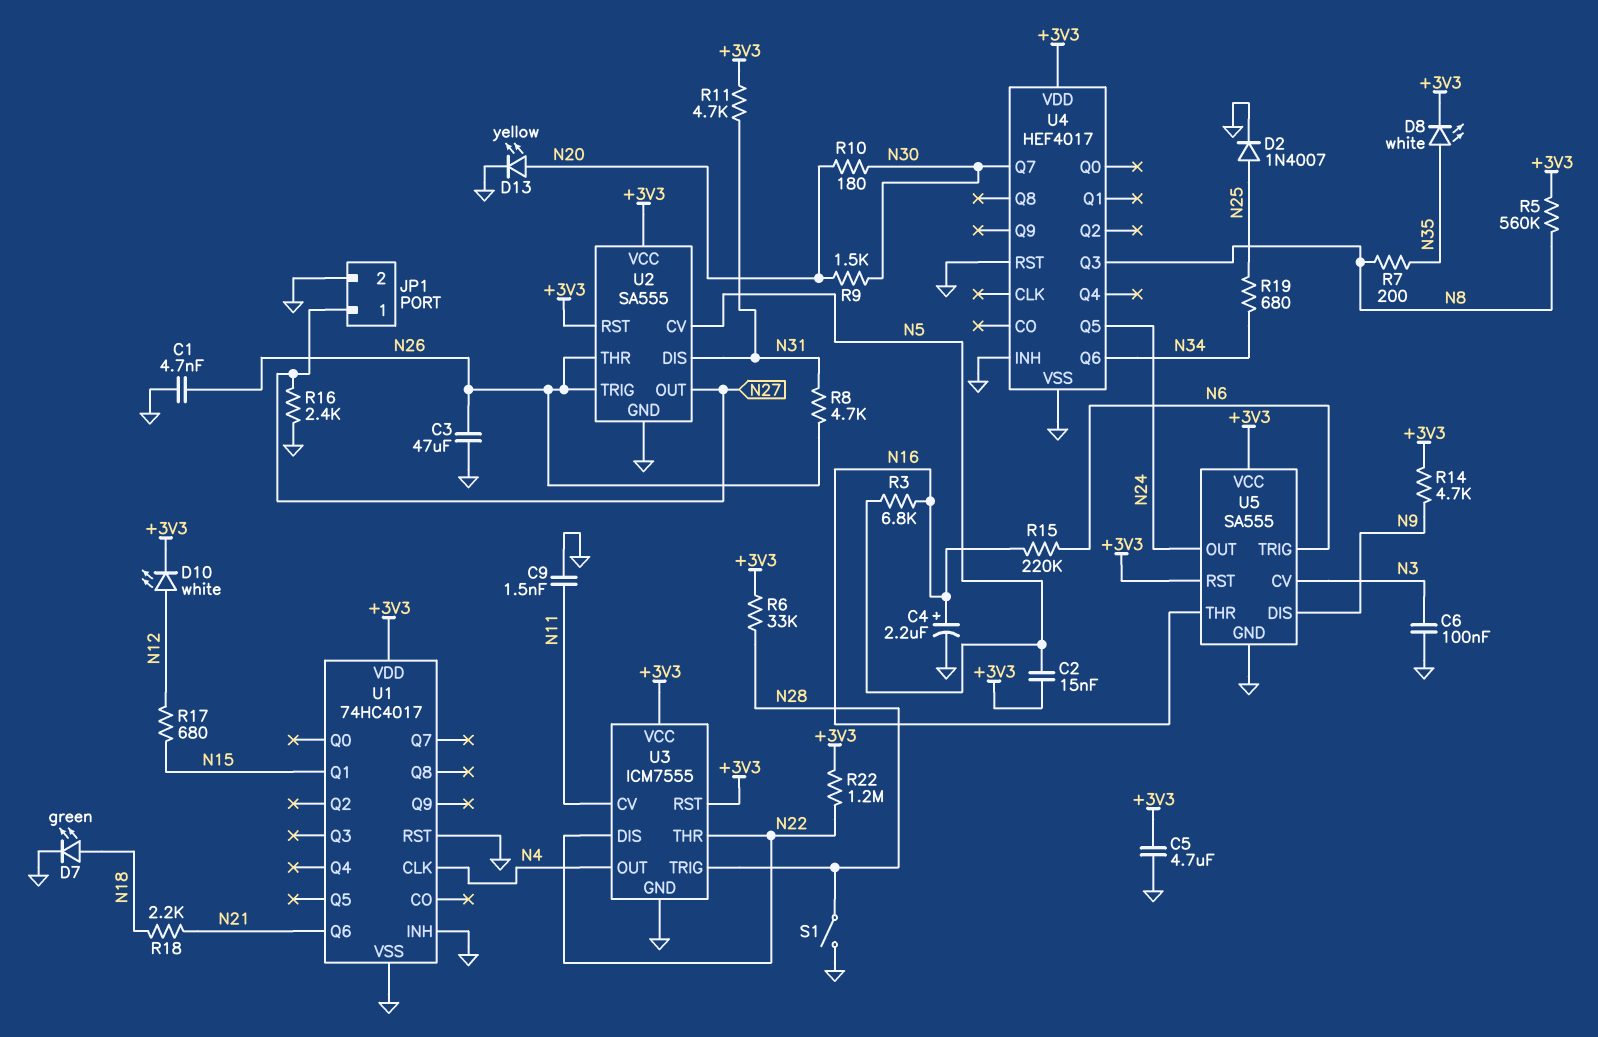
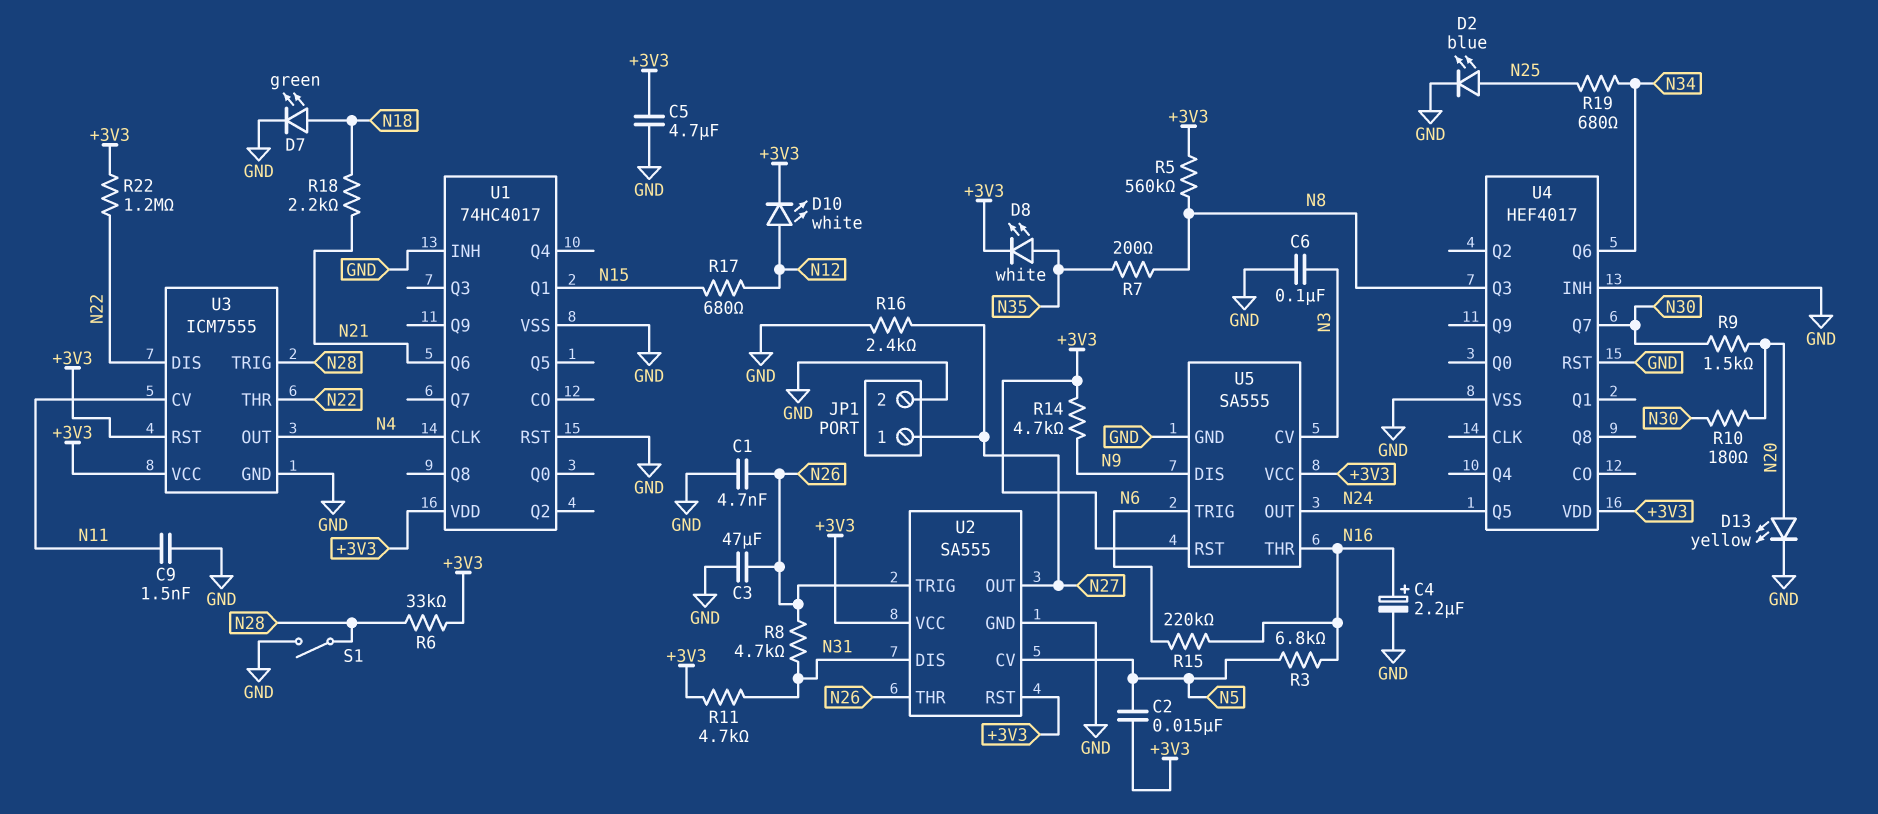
D2: diode 1N4007 (A N25, K GND) -> LED blue (A N25, K GND)

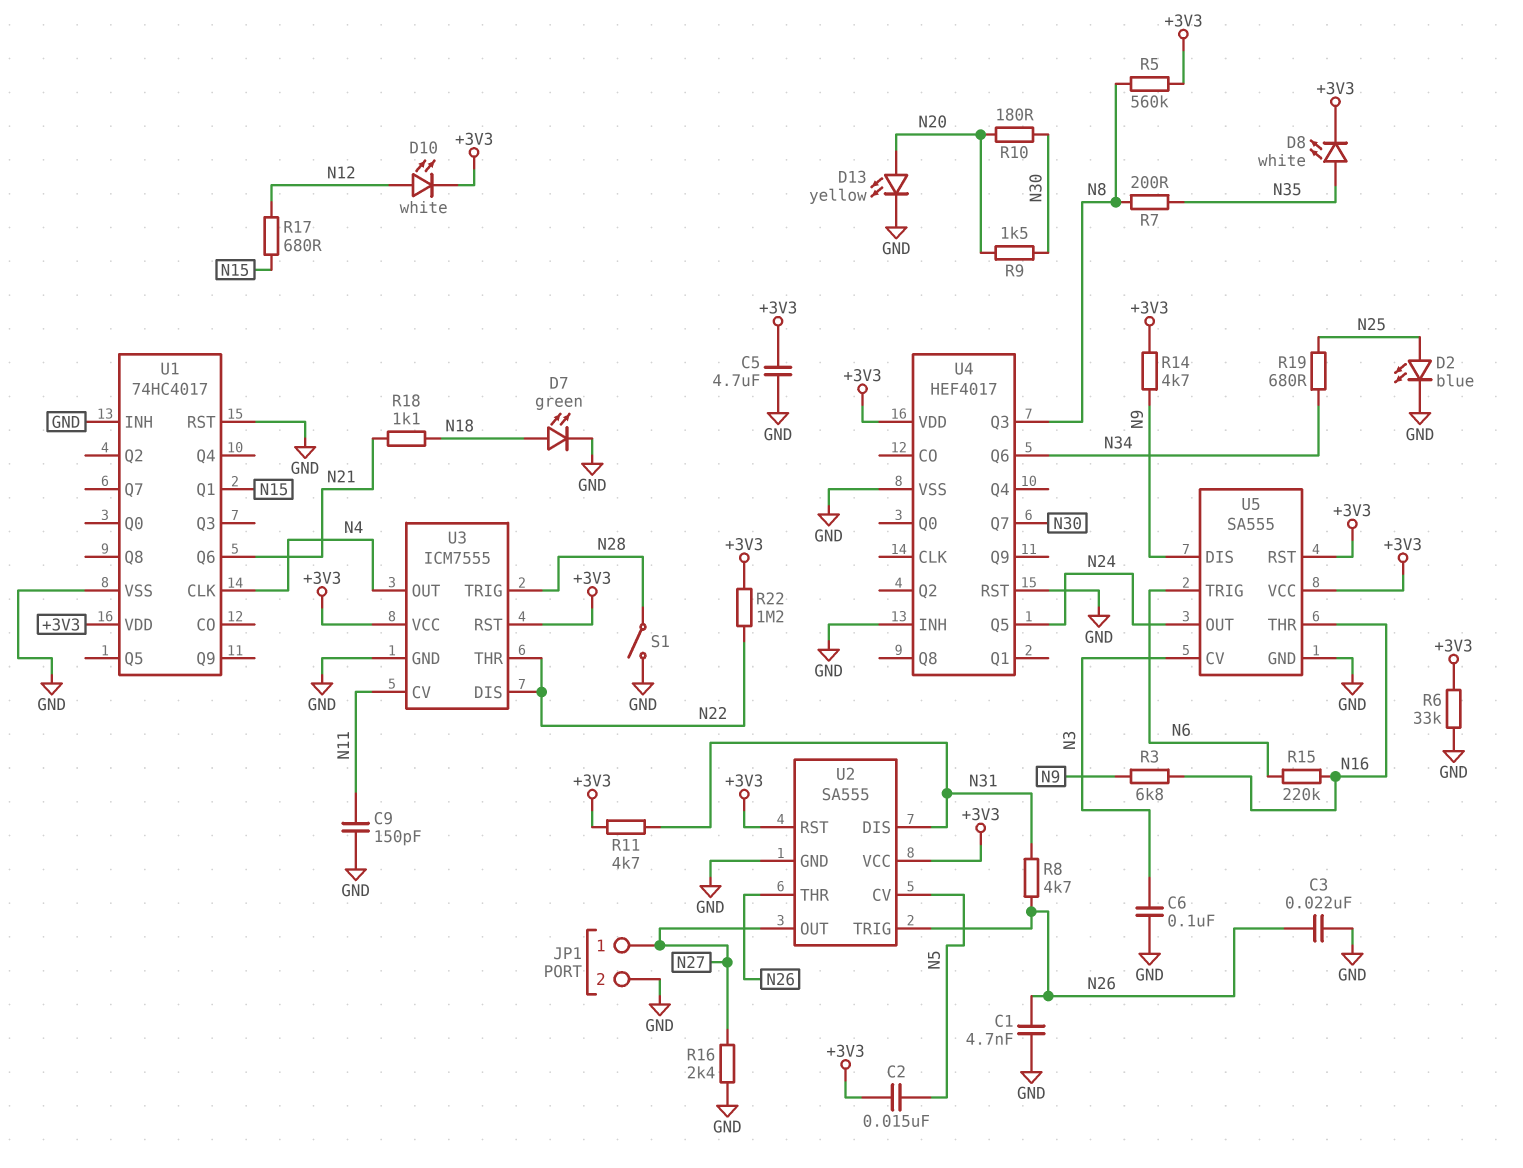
C3: 47uF (GND, N26) -> 22nF (GND, N26)
C4: 2.2uF (plus N16, minus GND) -> none
C9: 1.5nF (GND, N11) -> 150pF (GND, N11)
R3: 6.8k (N5, N16) -> 6.8k (N9, N16)
R6: 33k (+3V3, N28) -> 33k (+3V3, GND)
R18: 2.2k (N18, N21) -> 1.1k (N18, N21)

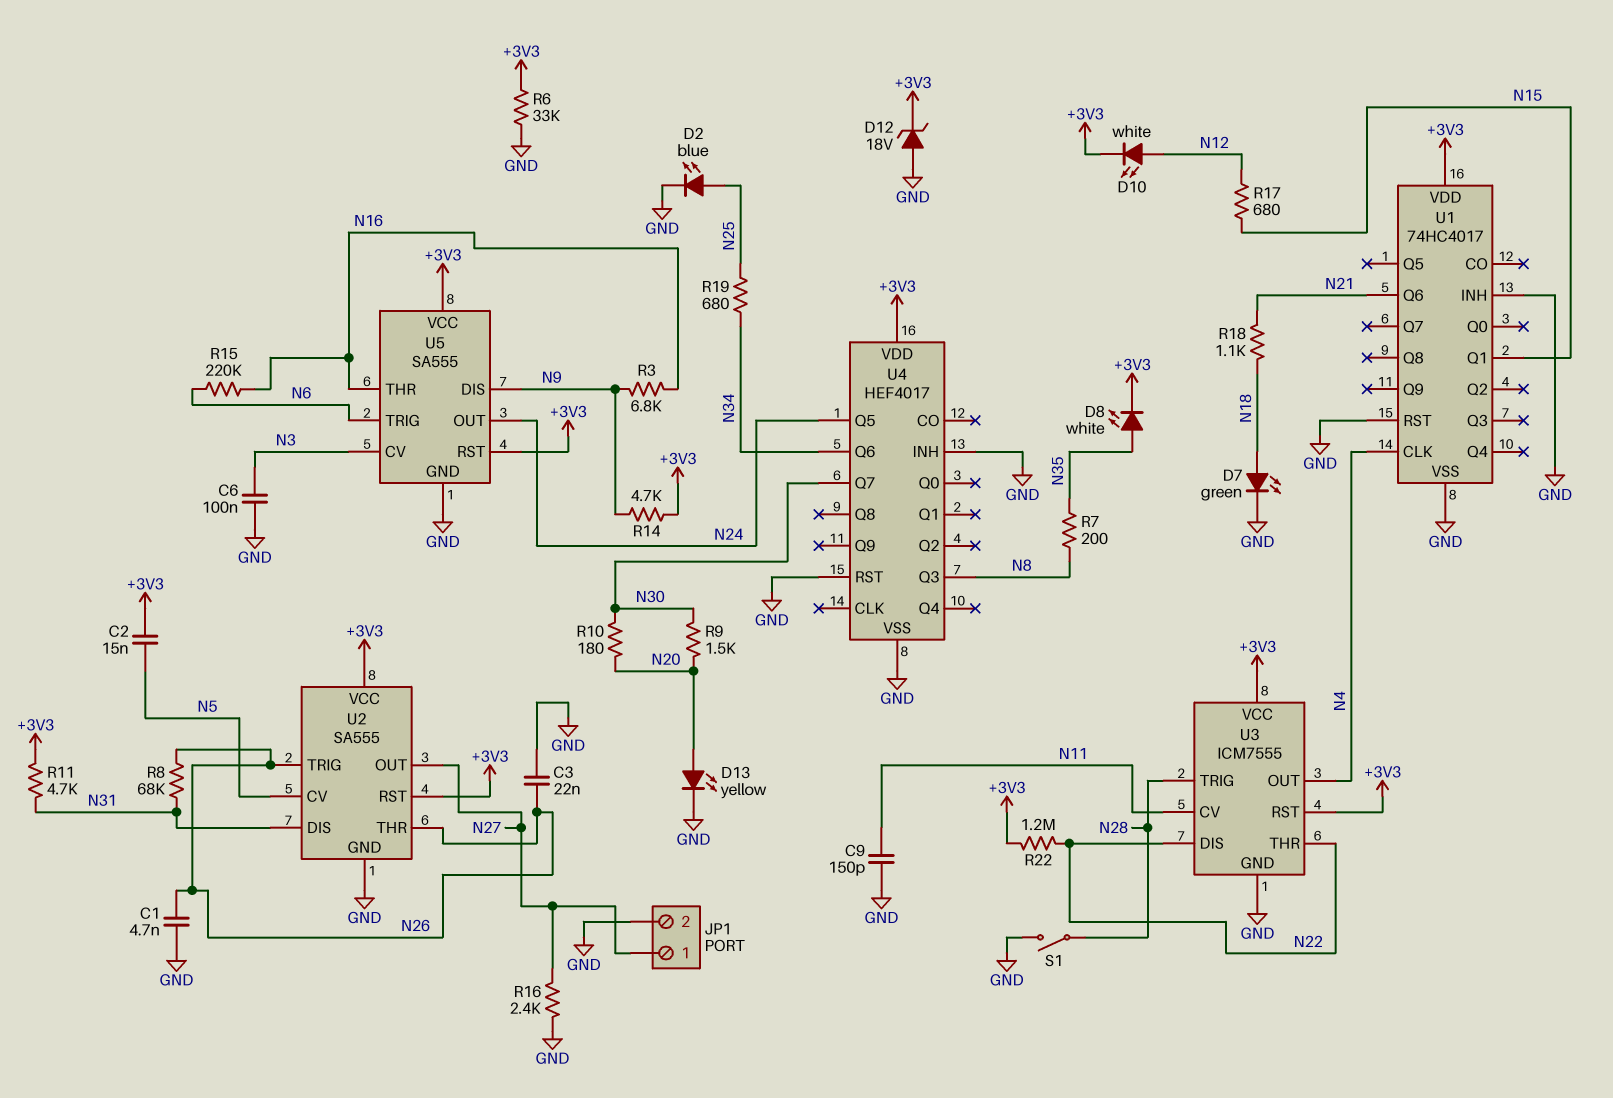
C5: 4.7uF (+3V3, GND) -> none
D12: none -> zener 18V (A GND, K +3V3)
R5: 560k (+3V3, N8) -> none
R8: 4.7k (N26, N31) -> 68k (N26, N31)

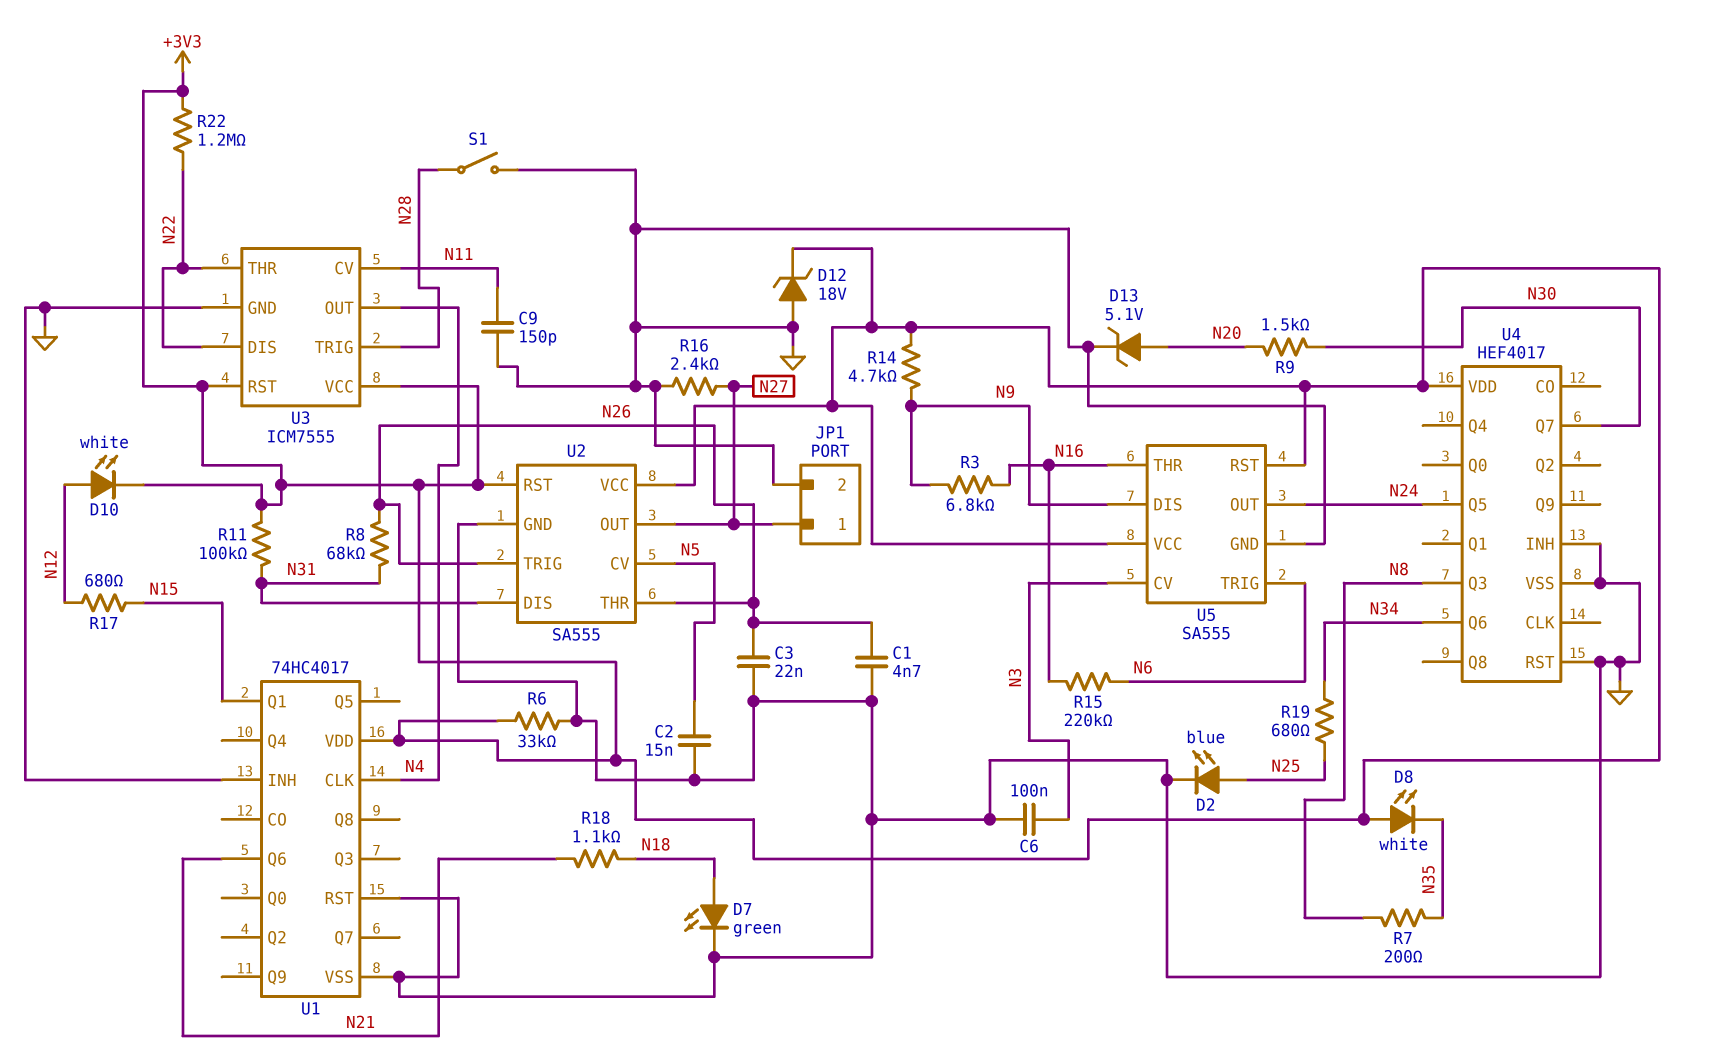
C2: 15nF (+3V3, N5) -> 15nF (GND, N5)
D8: LED white (A N35, K +3V3) -> LED white (A +3V3, K N35)
D13: LED yellow (A N20, K GND) -> zener 5.1V (A N20, K GND)
R10: 180 (N20, N30) -> none
R11: 4.7k (+3V3, N31) -> 100k (+3V3, N31)

